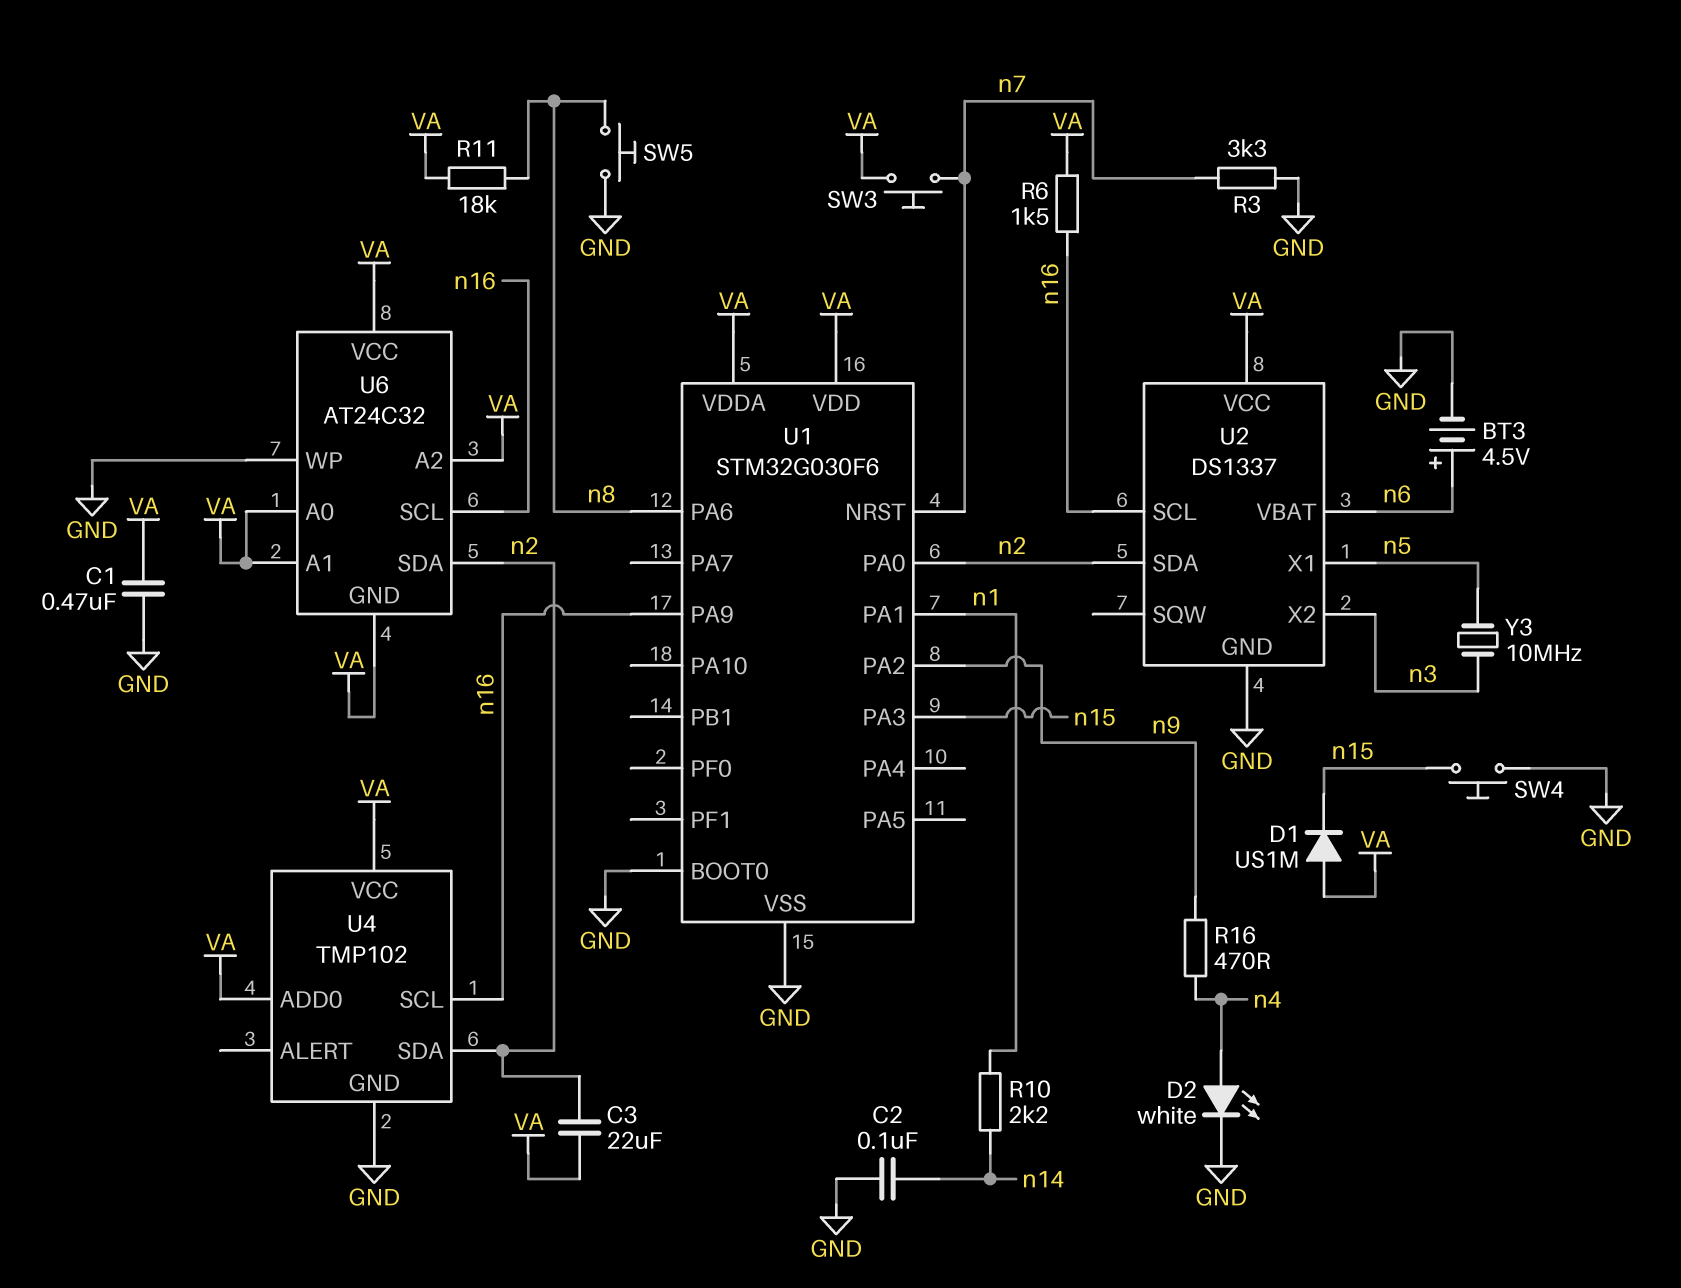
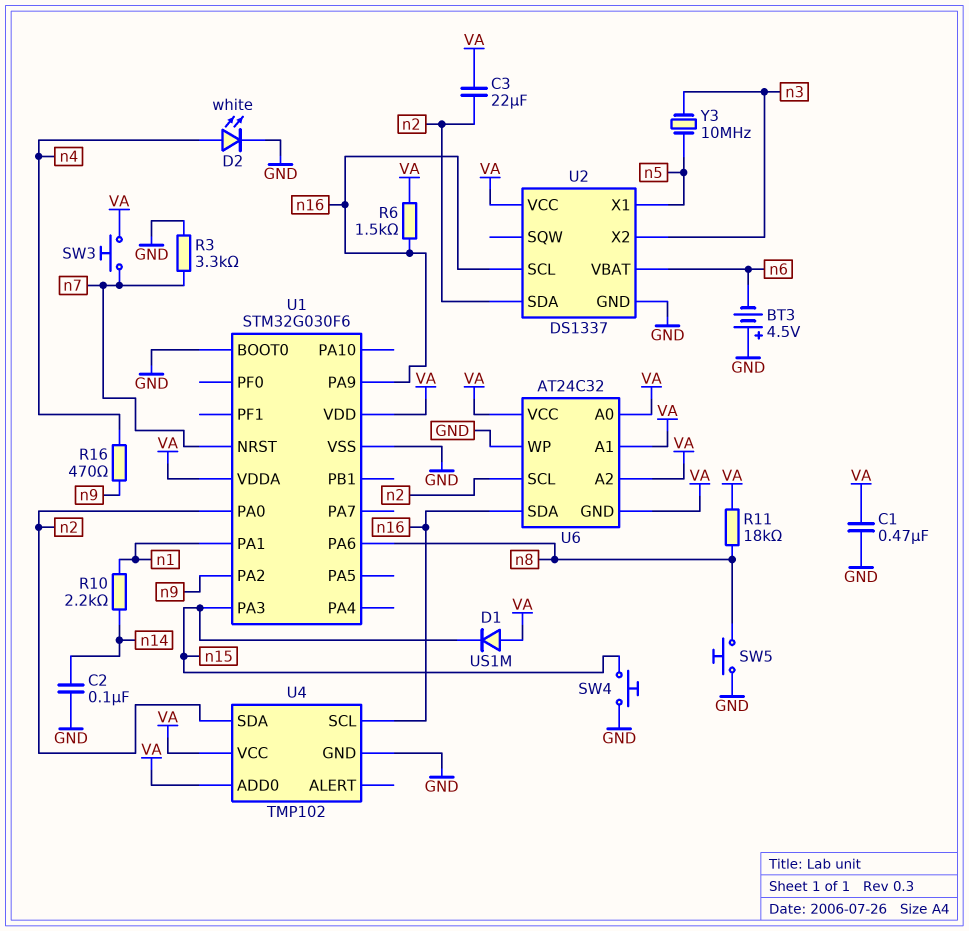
BT3: 4.5V (plus n6, minus GND) -> 4.5V (plus GND, minus n6)
U6 pin SCL: n16 -> n2
U6 pin SDA: n2 -> n16

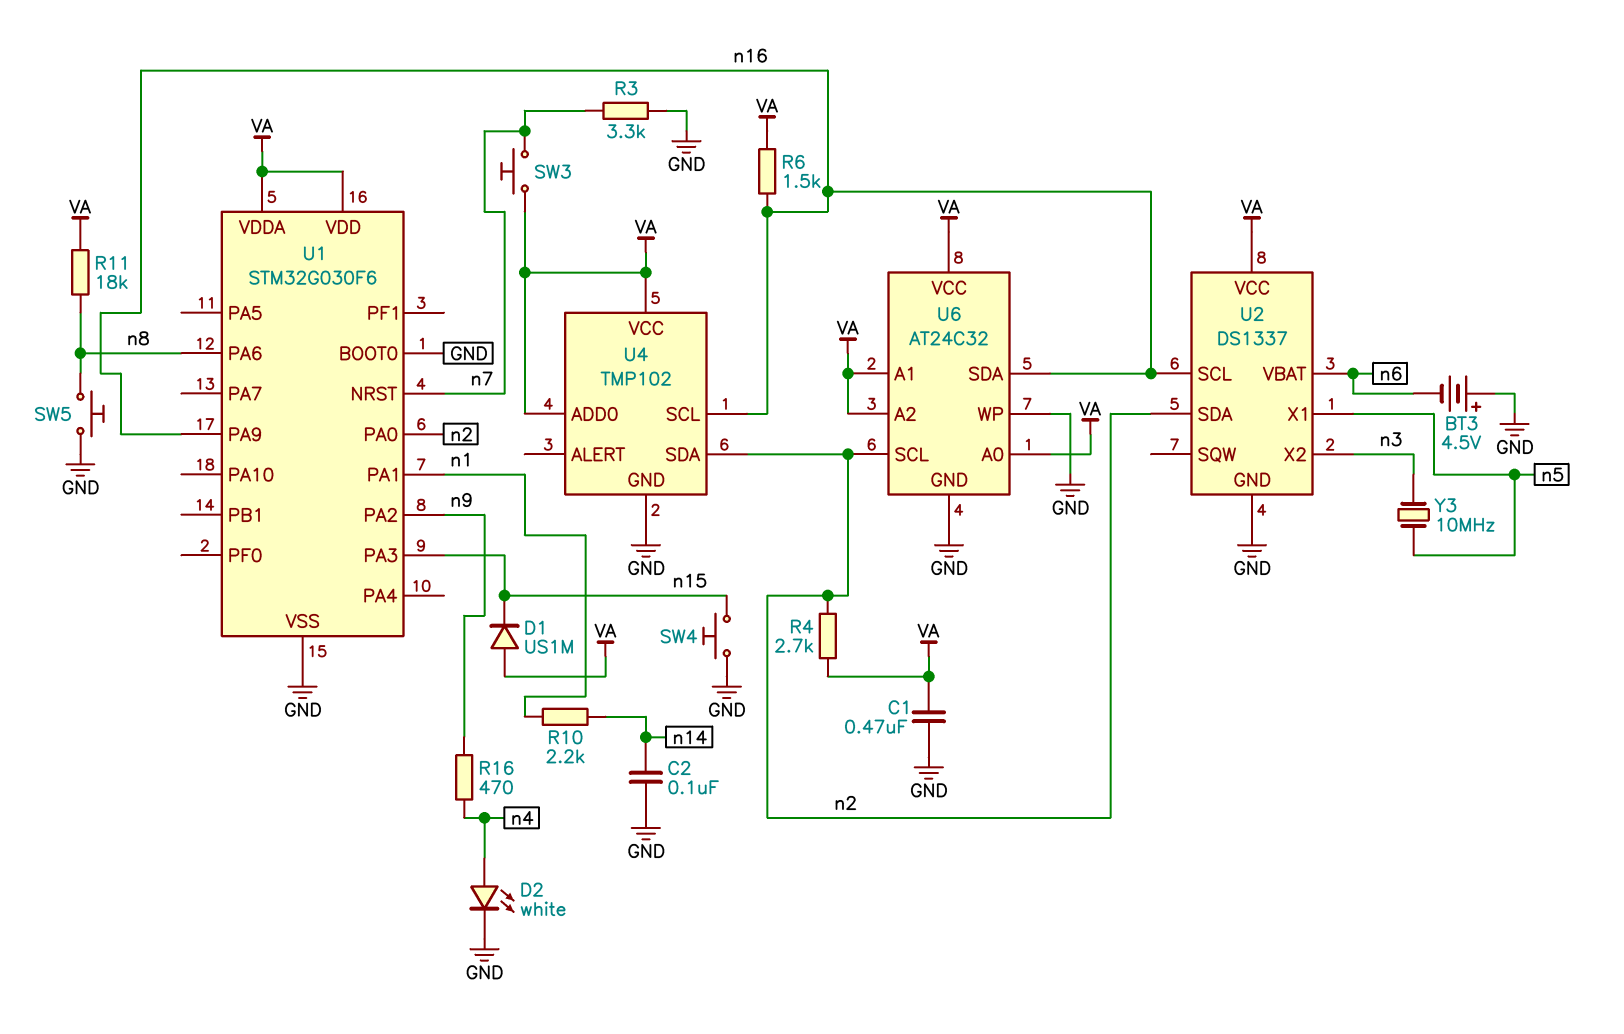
C3: 22uF (VA, n2) -> none
R4: none -> 2.7k (VA, n2)
U6 pin GND: VA -> GND

